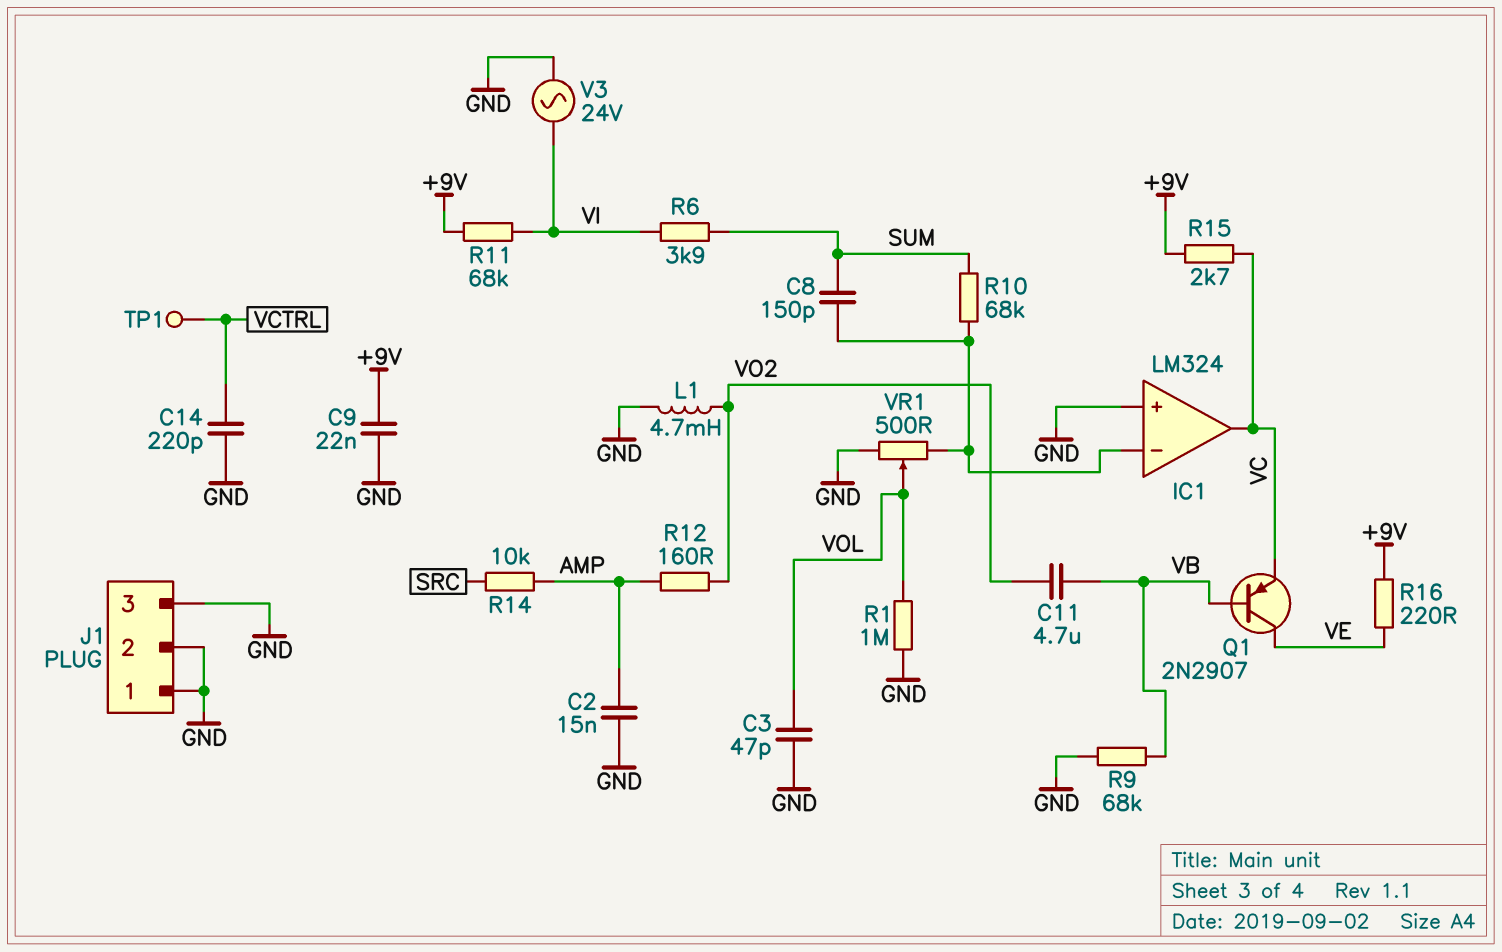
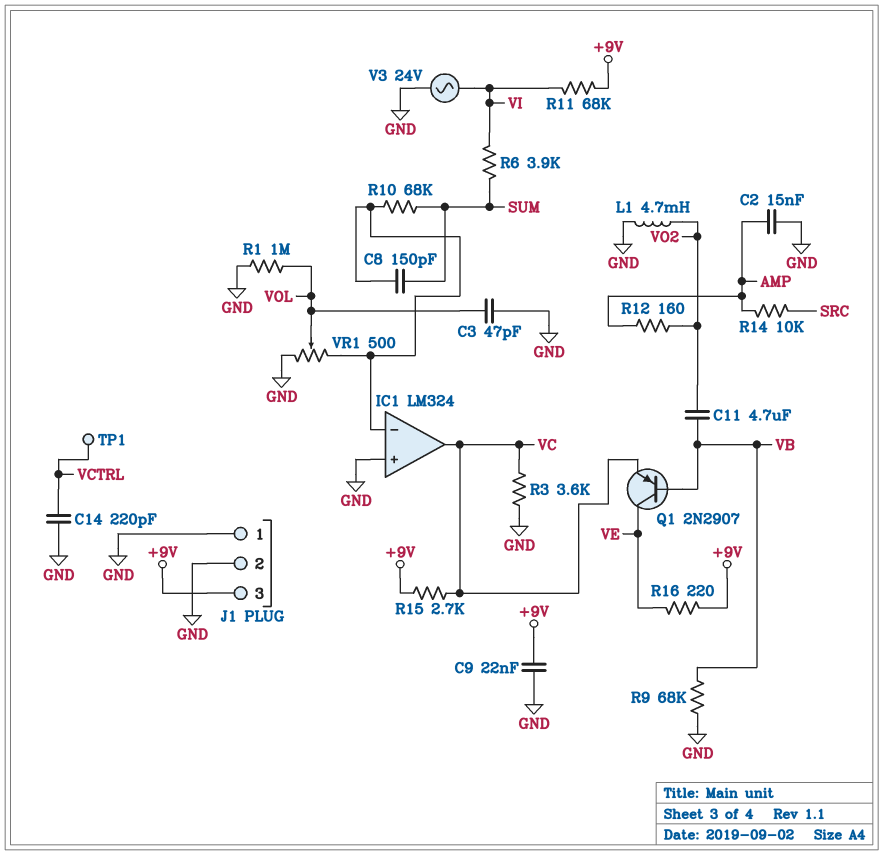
J1 pin 3: GND -> +9V
R3: none -> 3.6k (GND, VC)

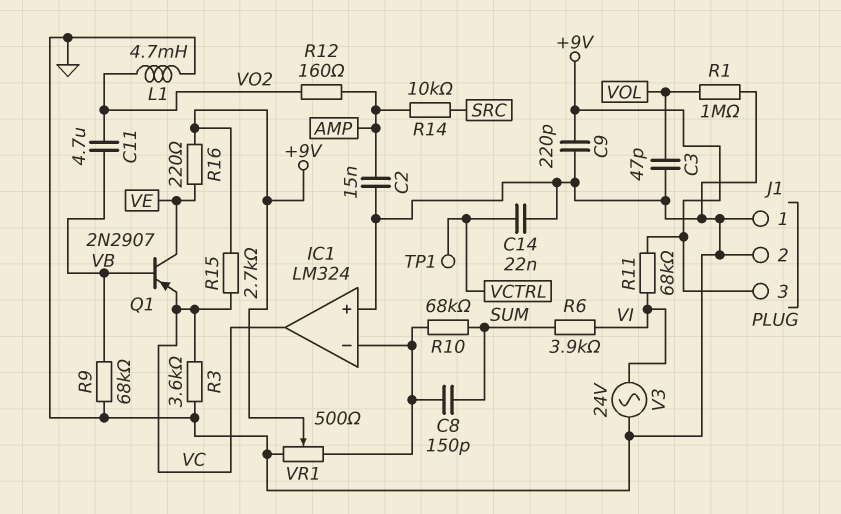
C9: 22nF (+9V, GND) -> 220pF (+9V, GND)
C14: 220pF (GND, VCTRL) -> 22nF (GND, VCTRL)
VR1: 500 (GND, IC1/in-, wiper VOL) -> 500 (GND, IC1/in-, wiper +9V)

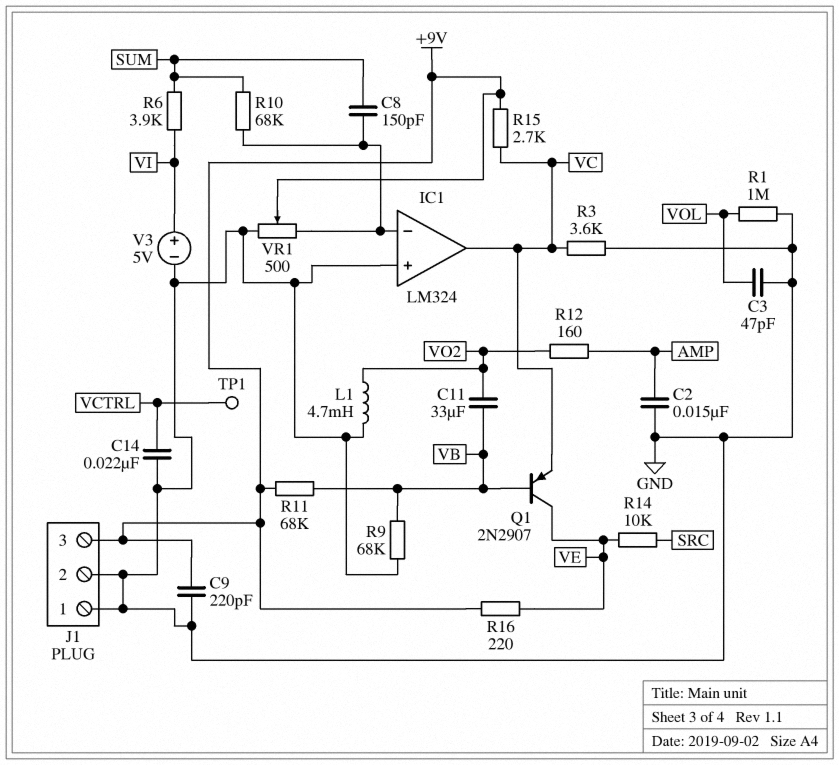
C11: 4.7uF (VB, VO2) -> 33uF (VB, VO2)
R11: 68k (+9V, VI) -> 68k (+9V, VB)
R14: 10k (AMP, SRC) -> 10k (SRC, VE)
V3: AC 24V (GND, VI) -> 5V (plus VI, minus GND)

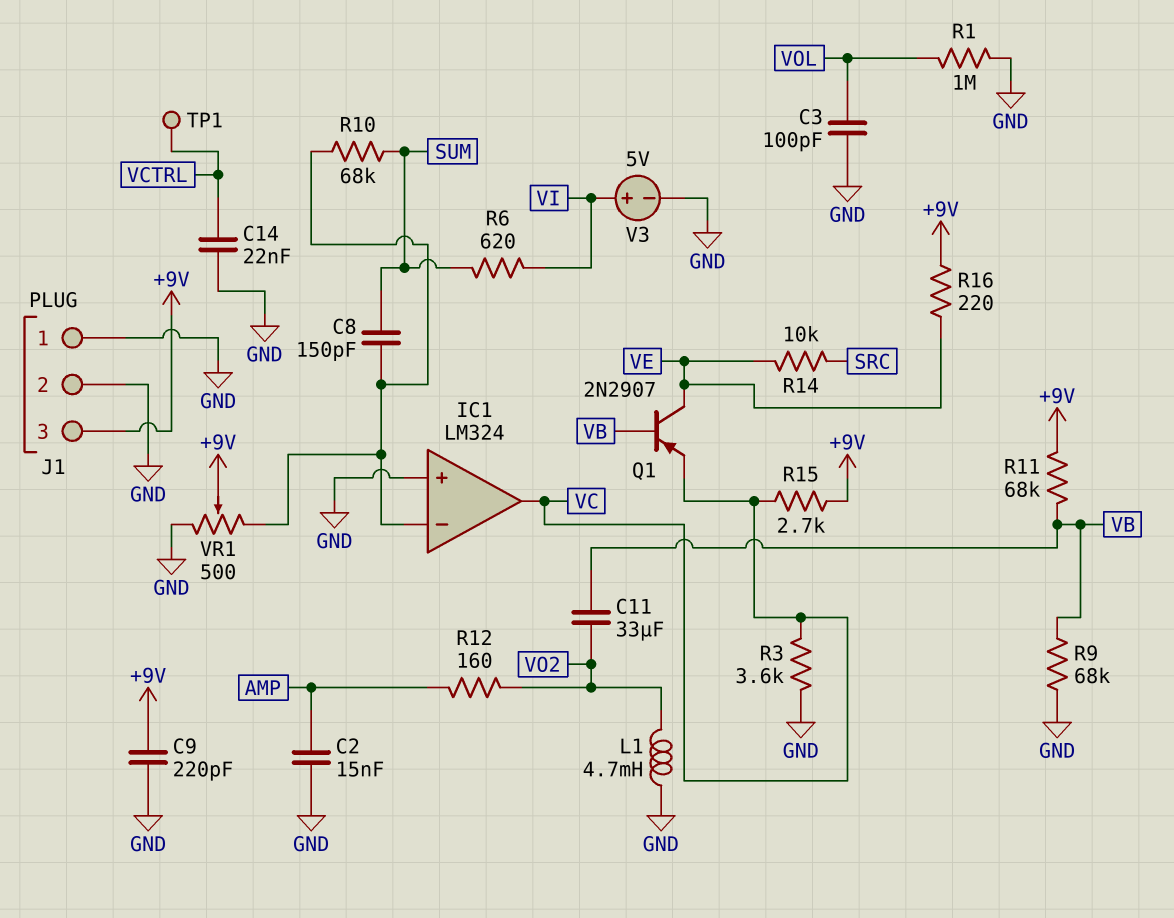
C3: 47pF (GND, VOL) -> 100pF (GND, VOL)
R6: 3.9k (SUM, VI) -> 620 (SUM, VI)

